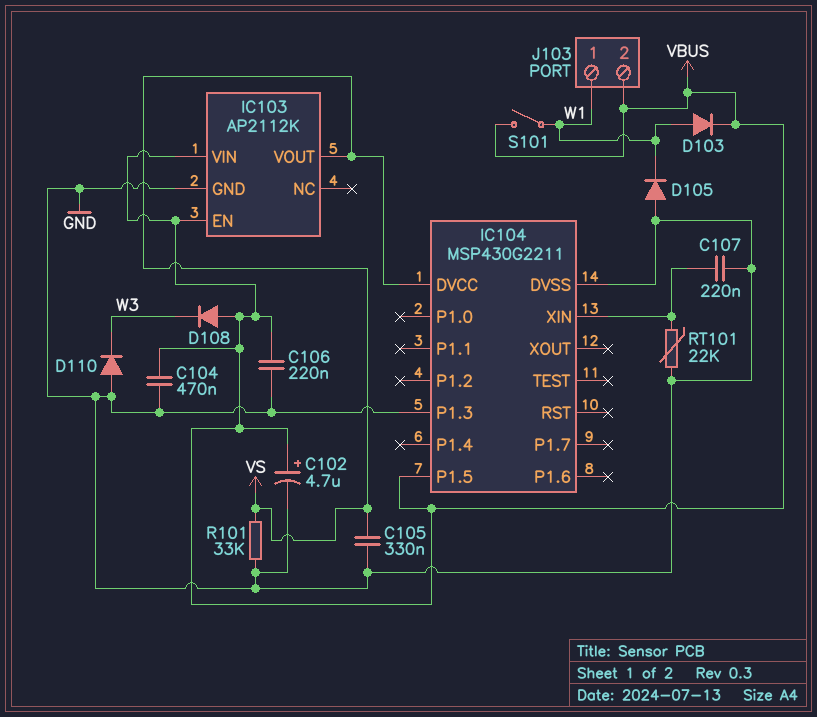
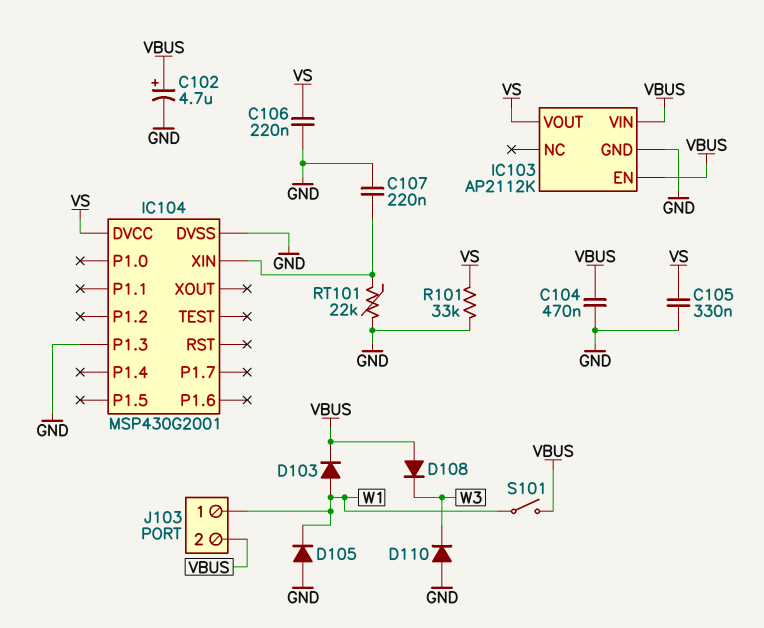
C106: 220nF (GND, VBUS) -> 220nF (GND, VS)
IC104: MSP430G2211 -> MSP430G2001
IC104 pin P1.5: VBUS -> none

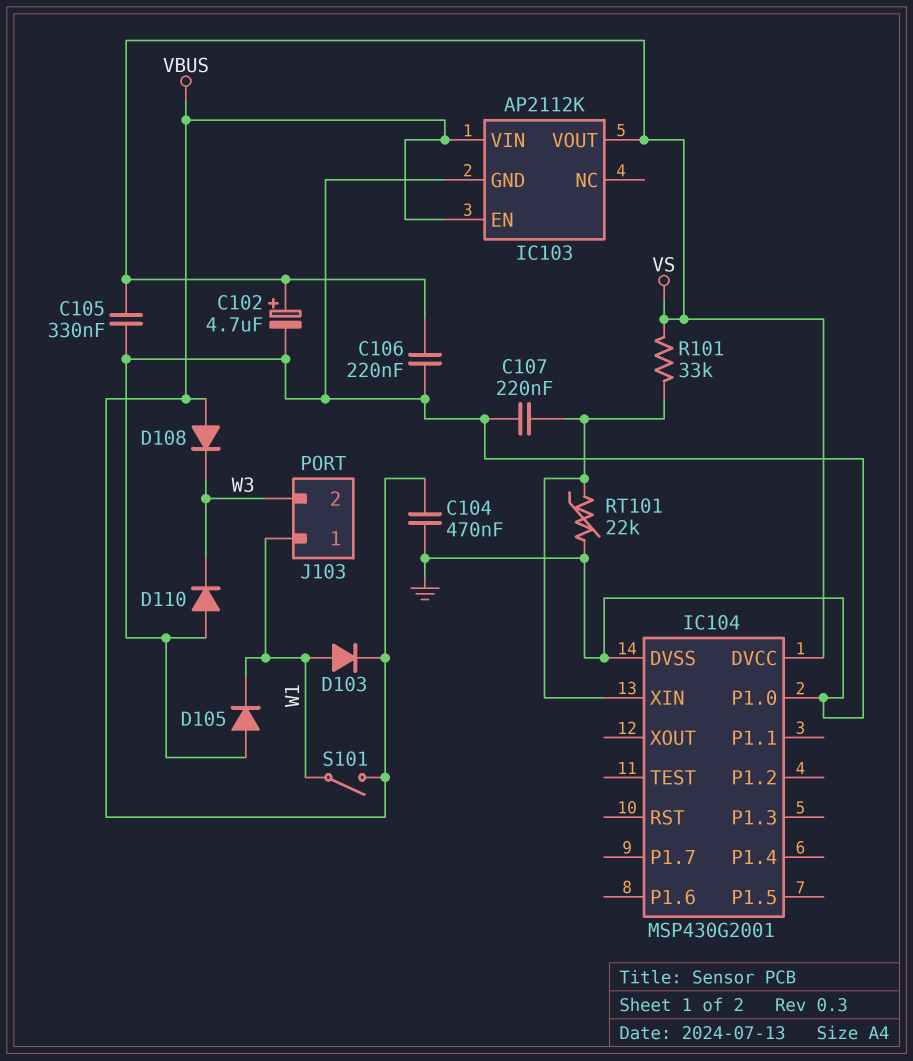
C102: 4.7uF (plus VBUS, minus GND) -> 4.7uF (plus VS, minus GND)
IC104 pin P1.0: none -> GND
IC104 pin P1.3: GND -> none
J103 pin 2: VBUS -> W3
R101: 33k (GND, VS) -> 33k (IC104/XIN, VS)

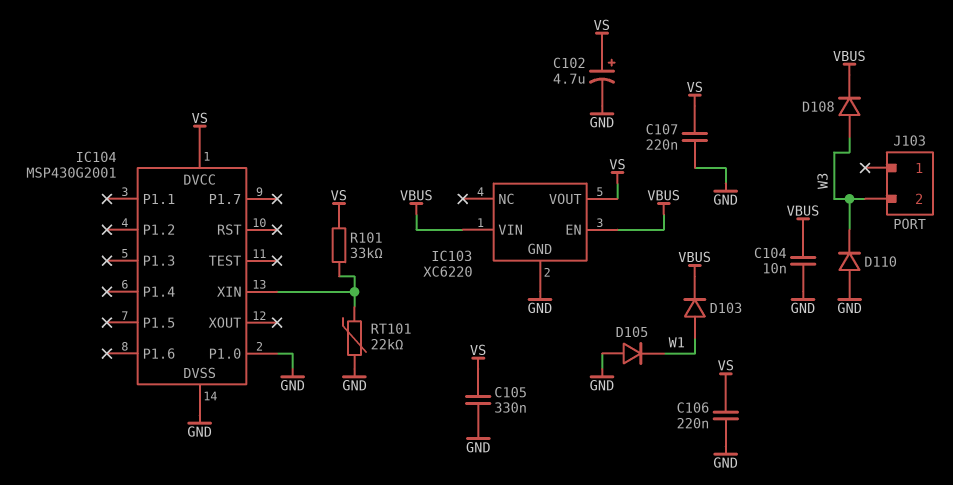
C104: 470nF (GND, VBUS) -> 10nF (GND, VBUS)
C107: 220nF (GND, IC104/XIN) -> 220nF (GND, VS)
D108: diode (A VBUS, K W3) -> diode (A W3, K VBUS)
IC103: AP2112K -> XC6220
J103 pin 1: W1 -> none
S101: switch (VBUS, W1) -> none

